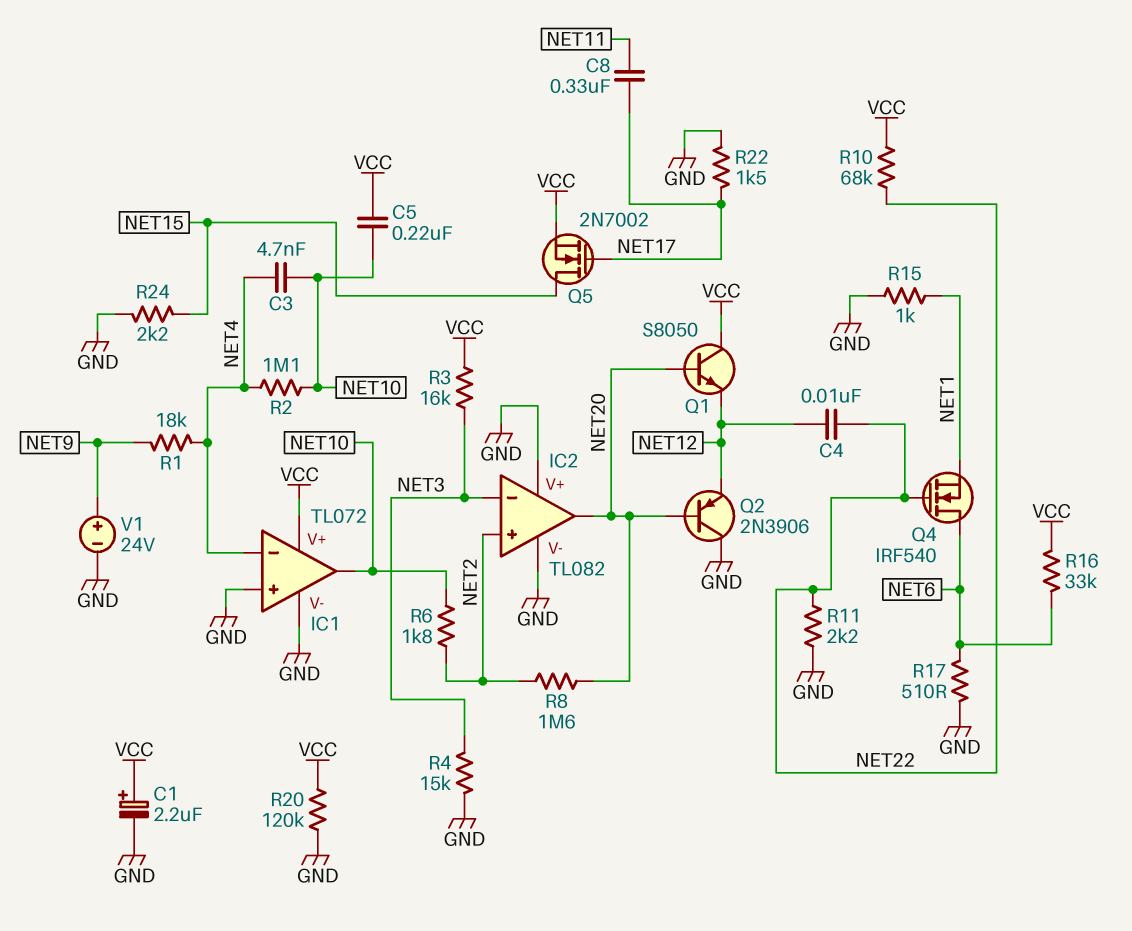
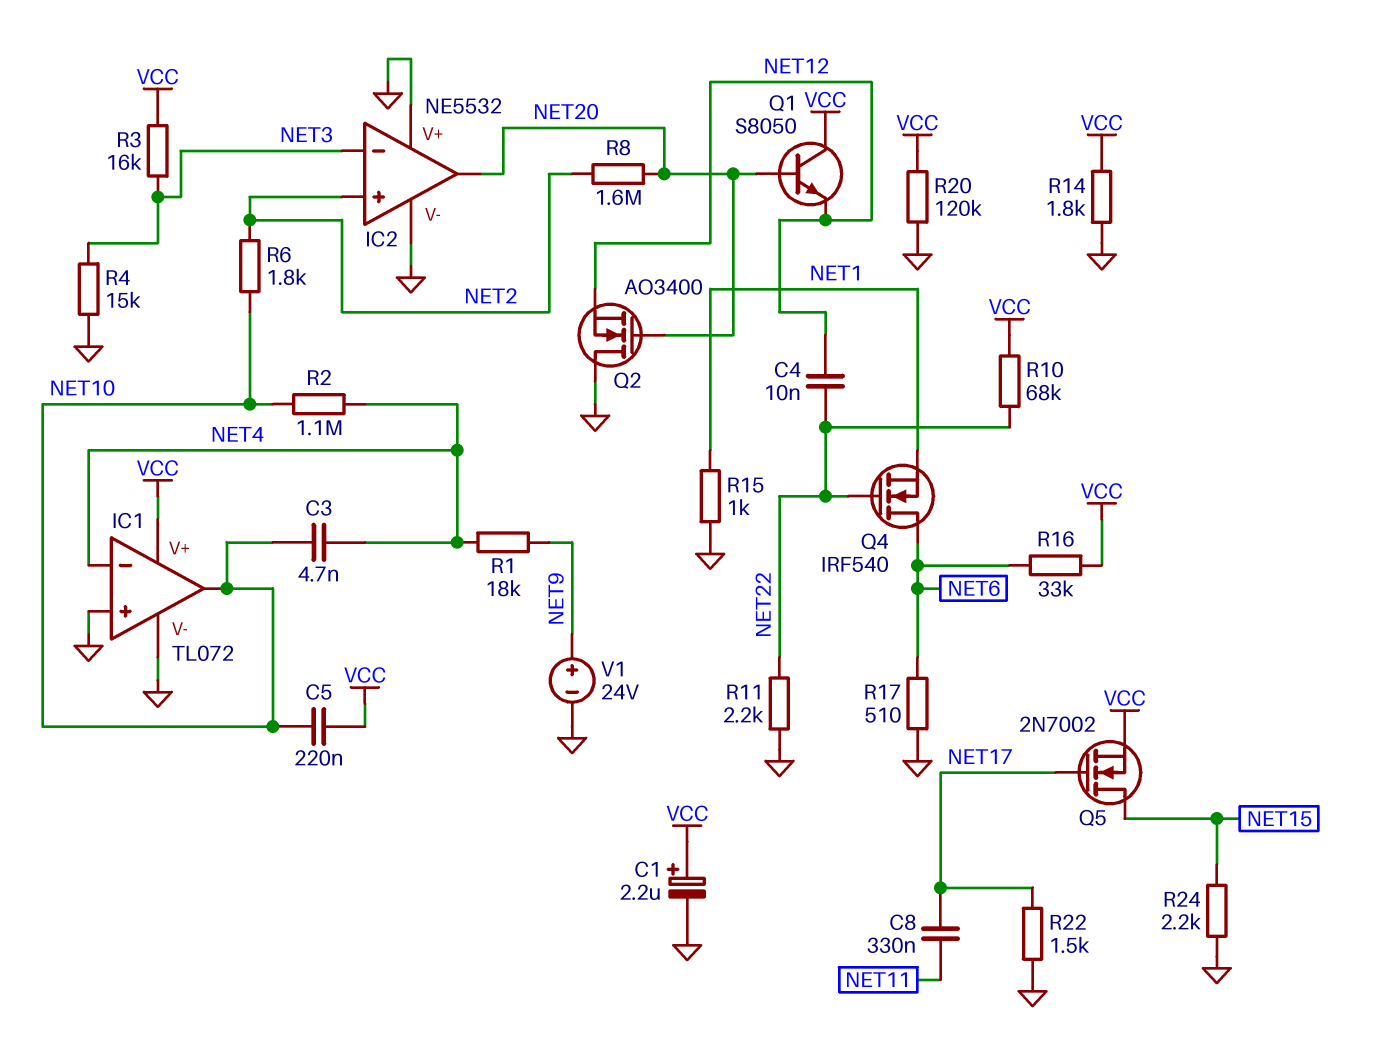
IC2: TL082 -> NE5532
Q2: PNP 2N3906 (B NET20, C GND, E NET12) -> NMOS AO3400 (G NET20, D GND, S NET12)
R14: none -> 1.8k (GND, VCC)

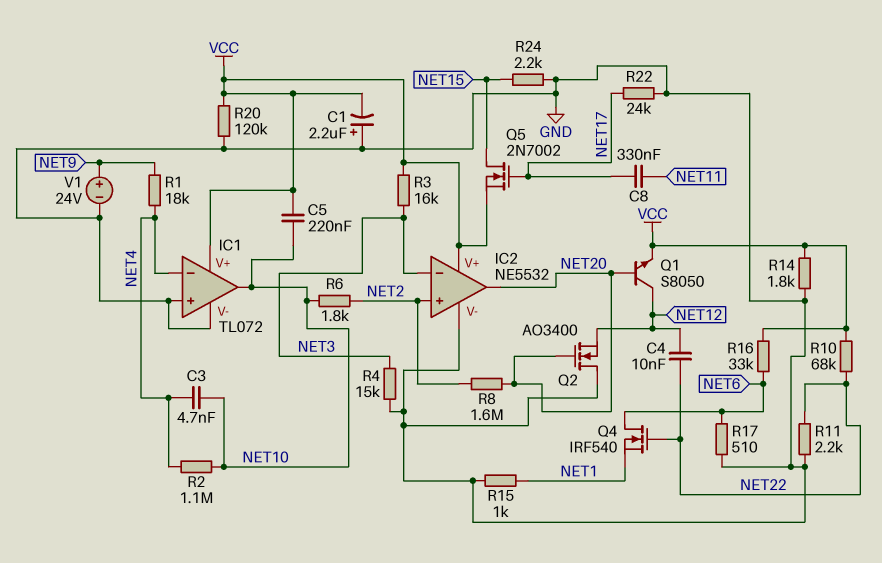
C1: 2.2uF (plus VCC, minus GND) -> 2.2uF (plus GND, minus VCC)
IC2 pin V+: GND -> VCC
Q1: NPN S8050 (B NET20, C VCC, E NET12) -> NPN S8050 (B NET20, C NET12, E VCC)
R22: 1.5k (GND, NET17) -> 24k (GND, NET17)

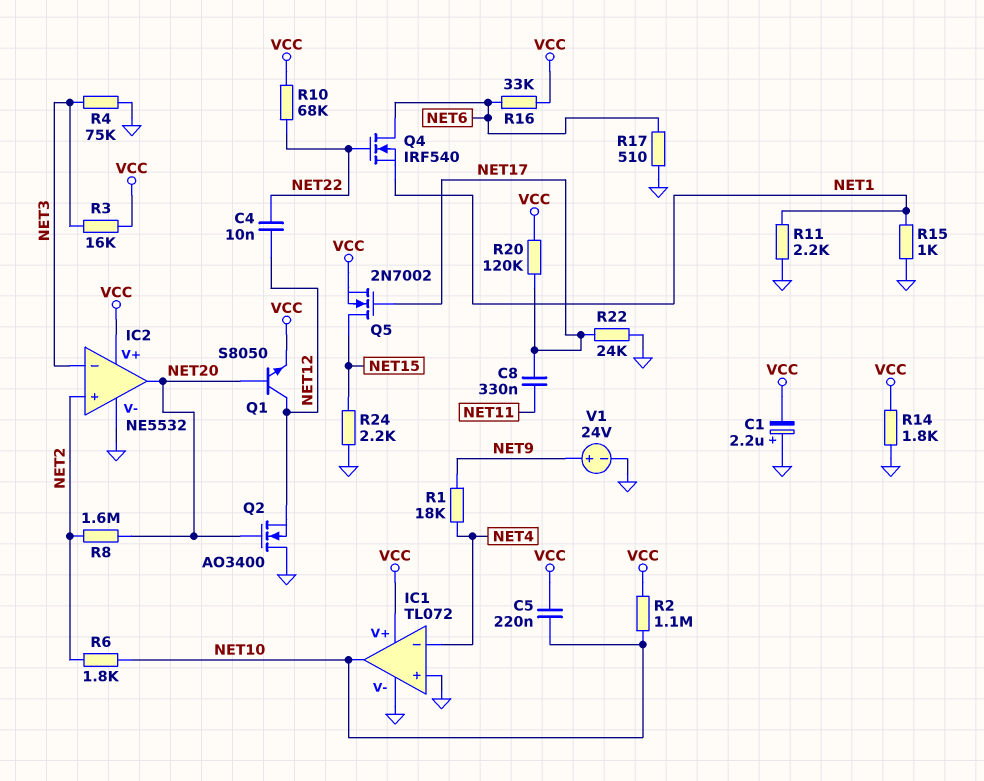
C3: 4.7nF (NET4, NET10) -> none
R2: 1.1M (NET4, NET10) -> 1.1M (NET10, VCC)
R4: 15k (GND, NET3) -> 75k (GND, NET3)
R11: 2.2k (GND, NET22) -> 2.2k (GND, NET1)
R20: 120k (GND, VCC) -> 120k (NET17, VCC)

